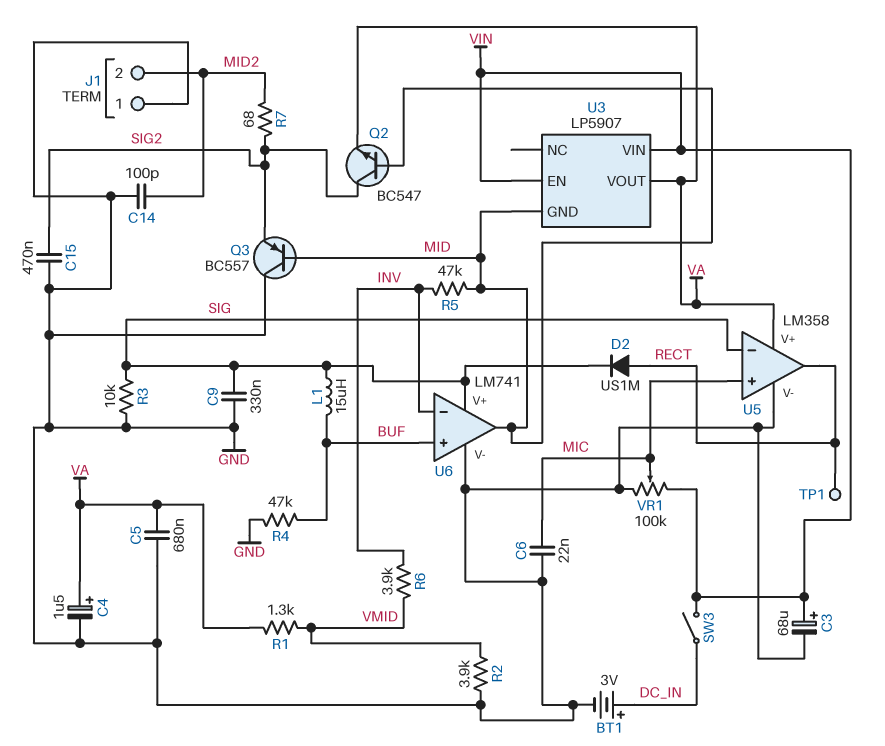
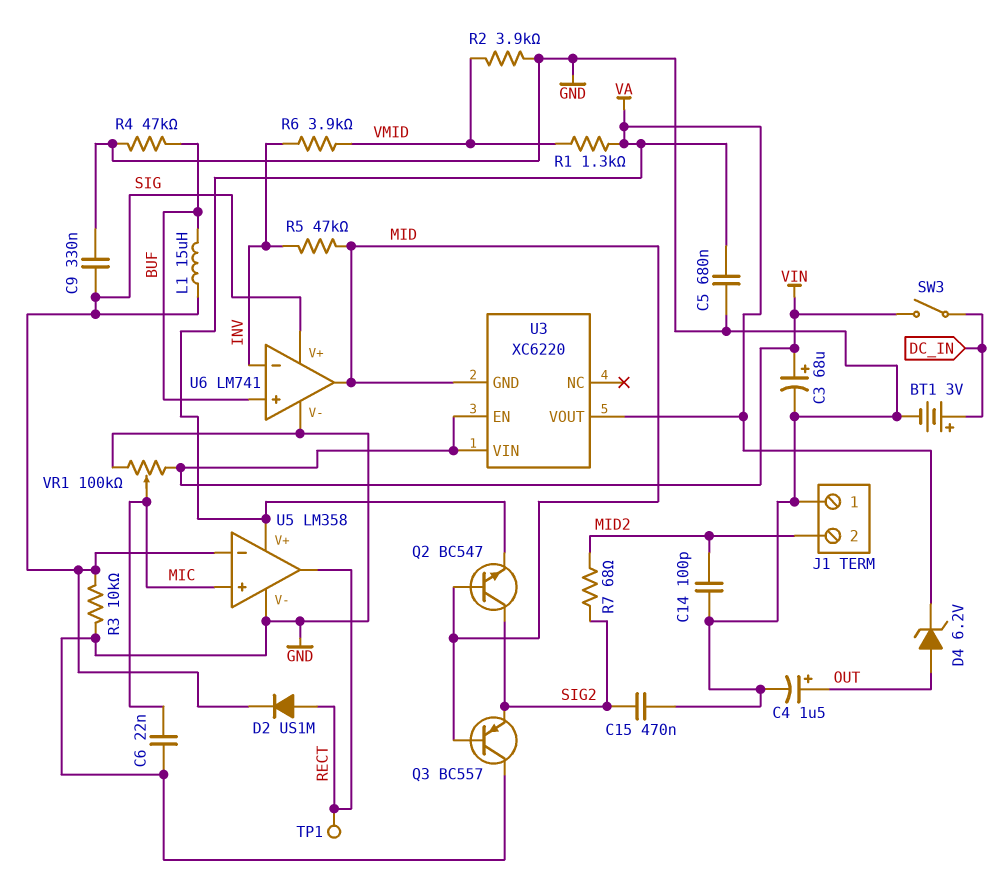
C4: 1.5uF (plus VA, minus GND) -> 1.5uF (plus OUT, minus GND)
D4: none -> zener 6.2V (A OUT, K VA)
U3: LP5907 -> XC6220

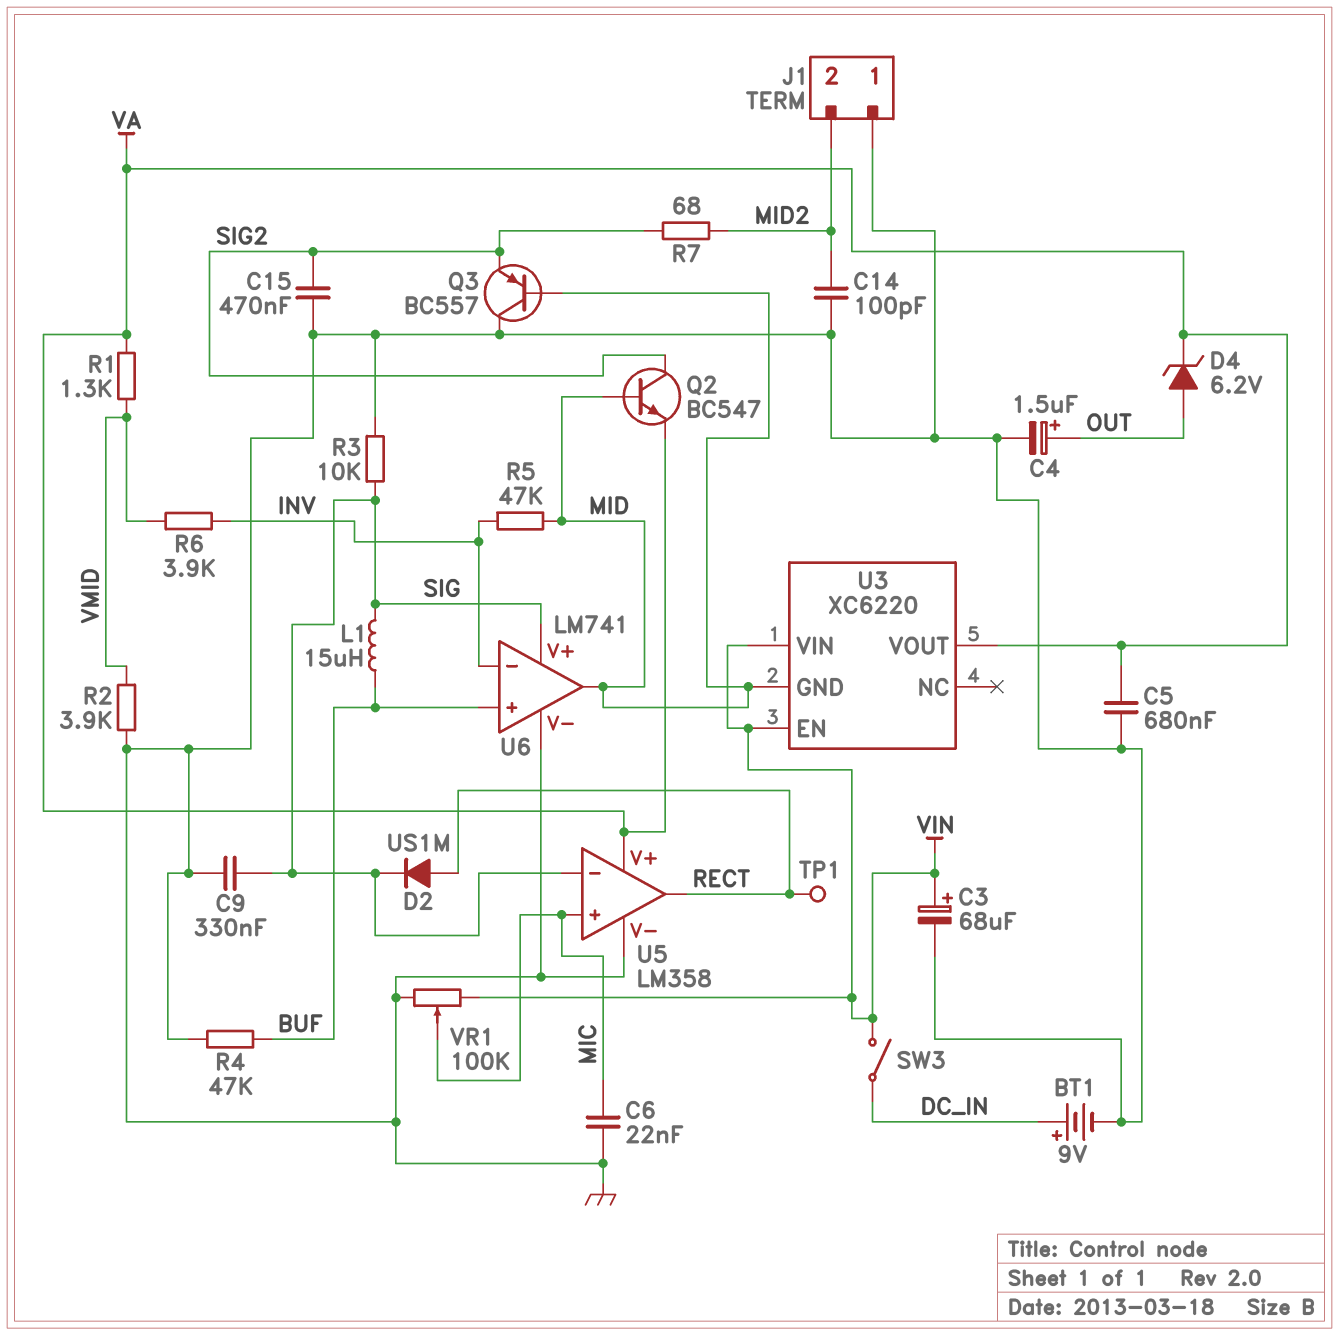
BT1: 3V (plus DC_IN, minus GND) -> 9V (plus DC_IN, minus GND)

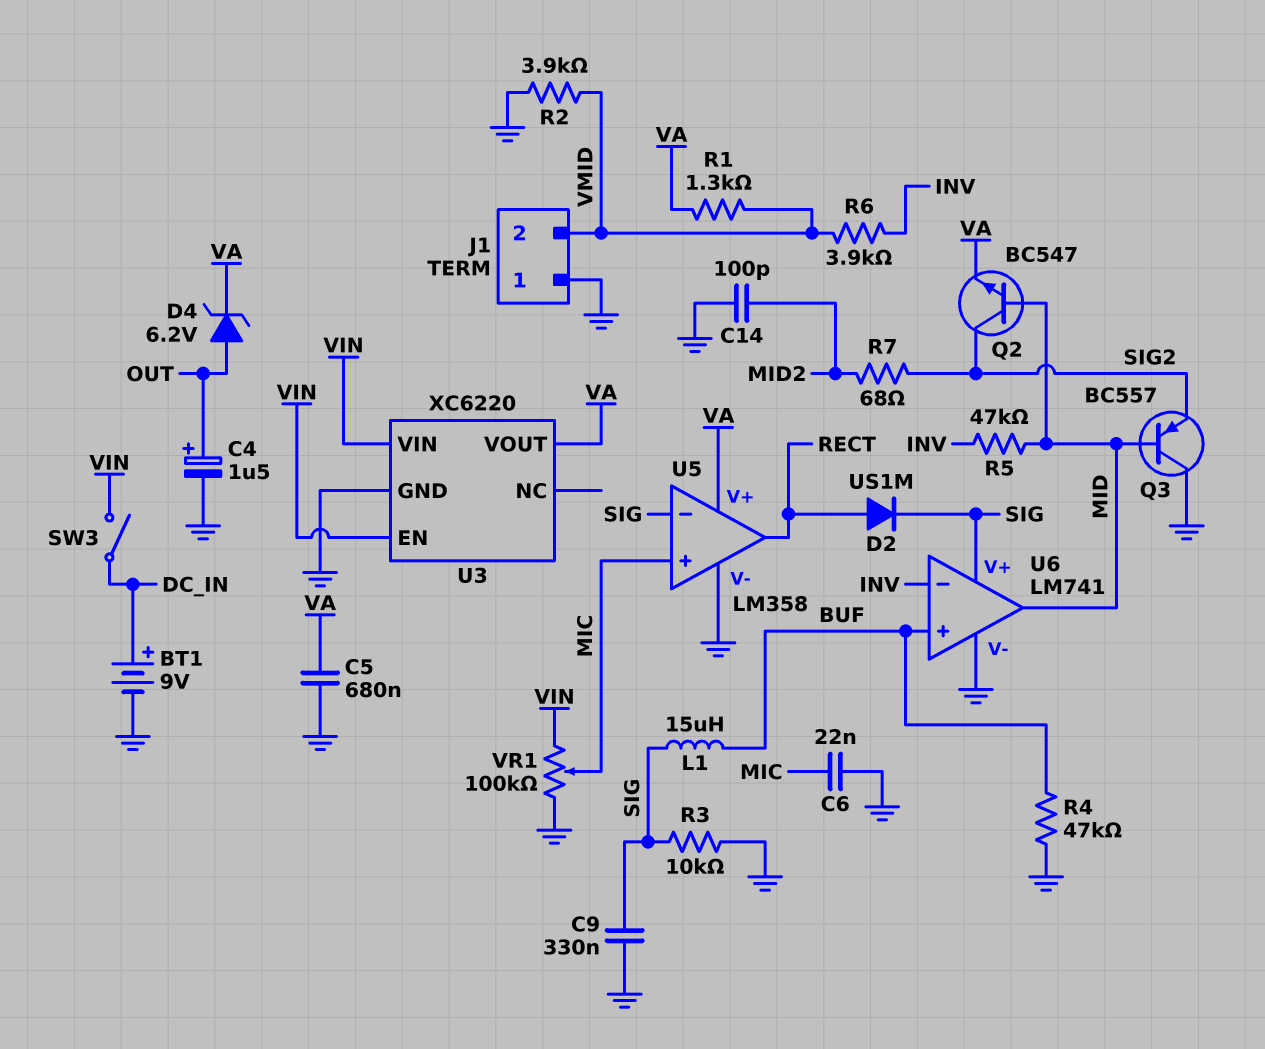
C3: 68uF (plus VIN, minus GND) -> none
C15: 470nF (GND, SIG2) -> none
J1 pin 2: MID2 -> VMID
TP1: test point (RECT) -> none
U3 pin GND: MID -> GND

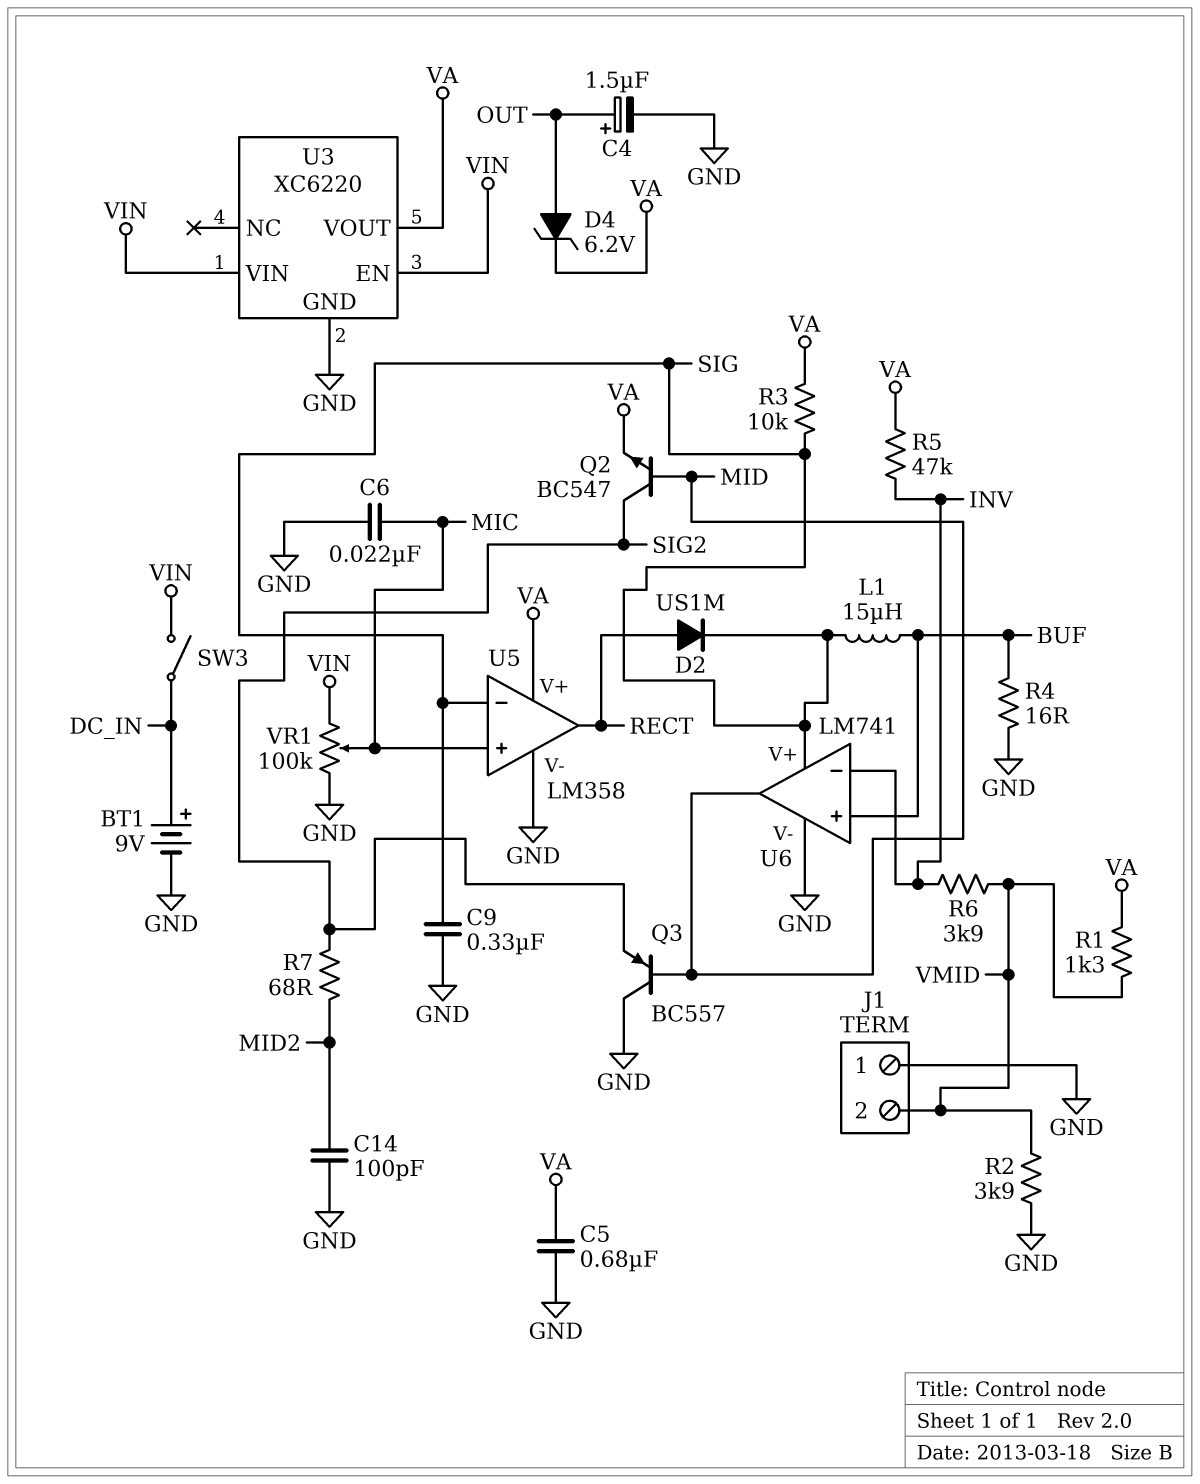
R3: 10k (GND, SIG) -> 10k (SIG, VA)
R4: 47k (BUF, GND) -> 16 (BUF, GND)
R5: 47k (INV, MID) -> 47k (INV, VA)

